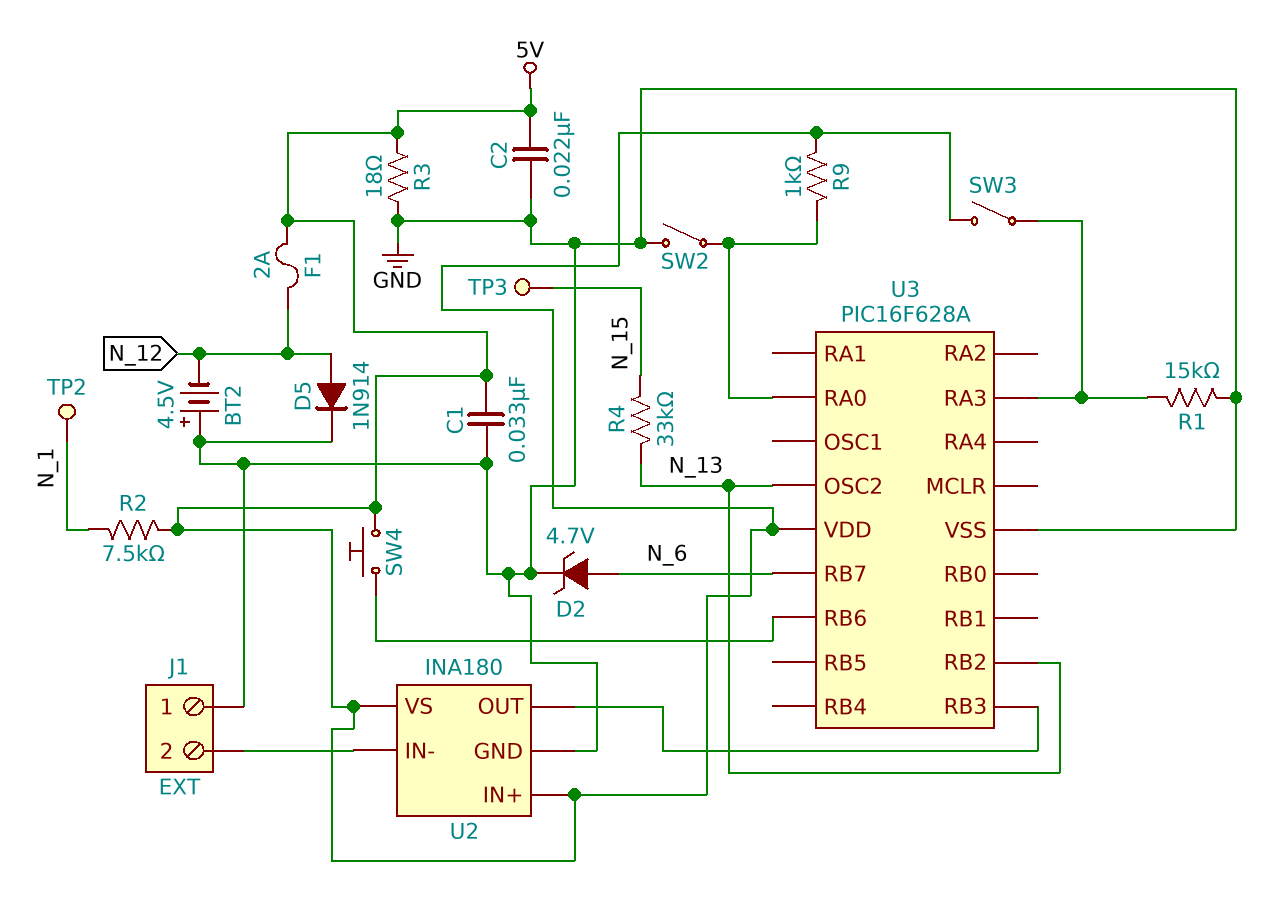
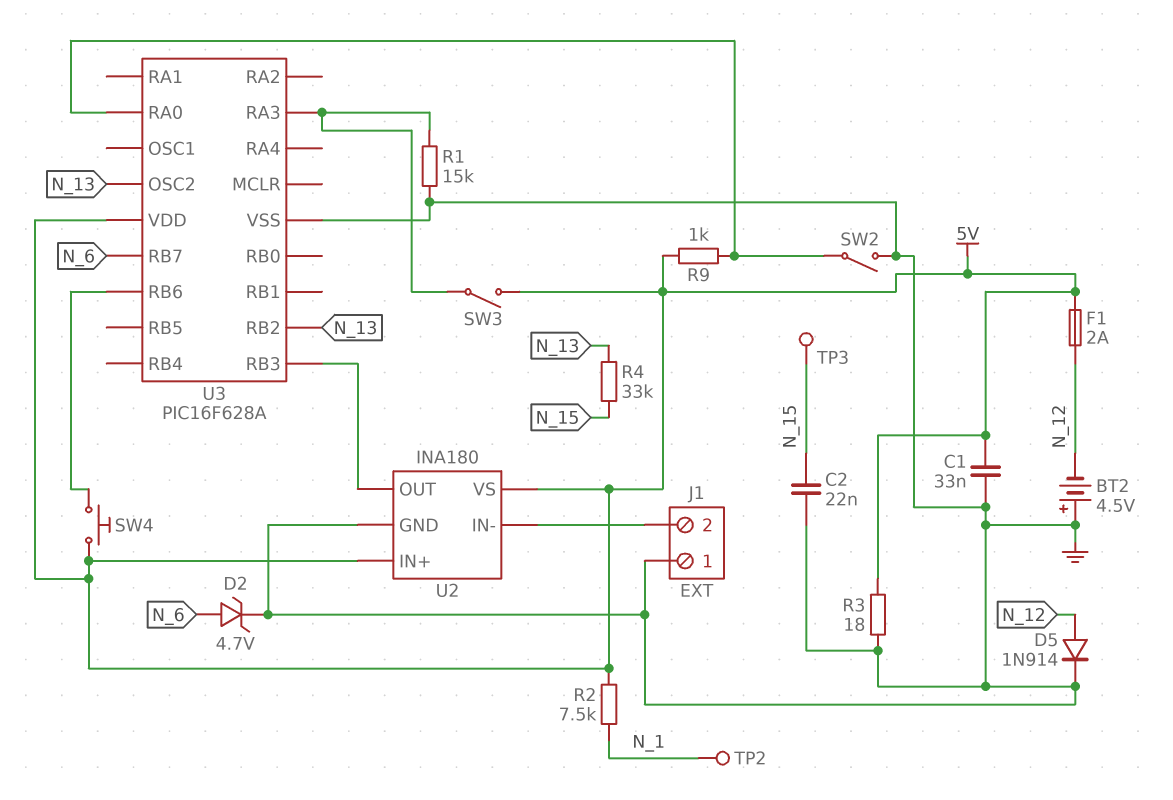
C2: 22nF (5V, GND) -> 22nF (GND, N_15)

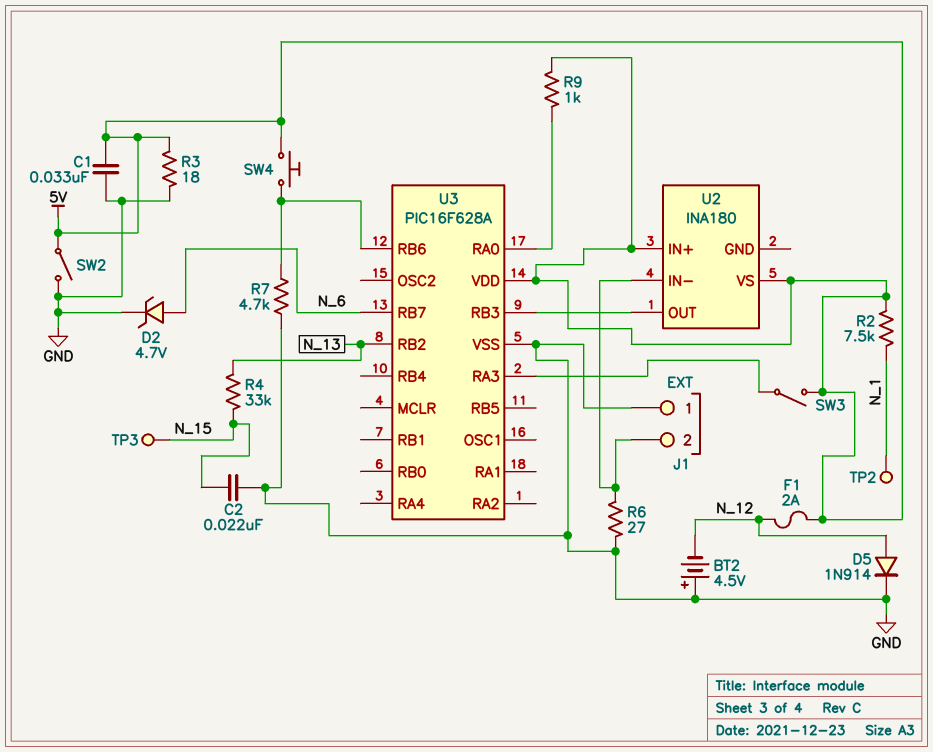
R1: 15k (GND, U3/RA3) -> none
R6: none -> 27 (GND, J1/2)
R7: none -> 4.7k (GND, U3/RB6)
SW2: switch (GND, U3/RA0) -> switch (5V, GND)
U2 pin GND: GND -> none
U3 pin OSC2: N_13 -> none

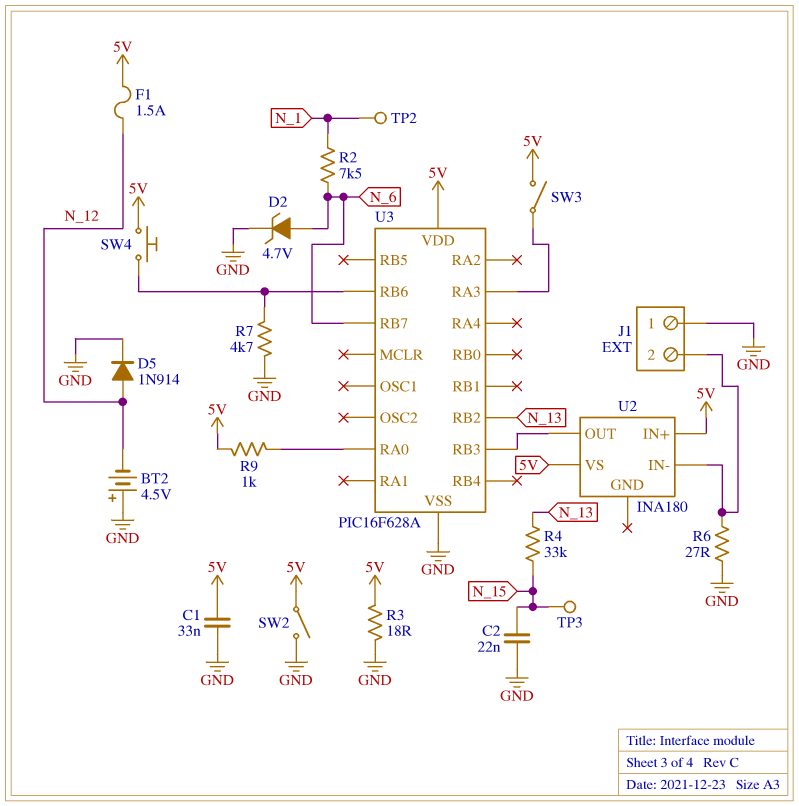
F1: 2A (5V, N_12) -> 1.5A (5V, N_12)
R2: 7.5k (5V, N_1) -> 7.5k (N_1, N_6)

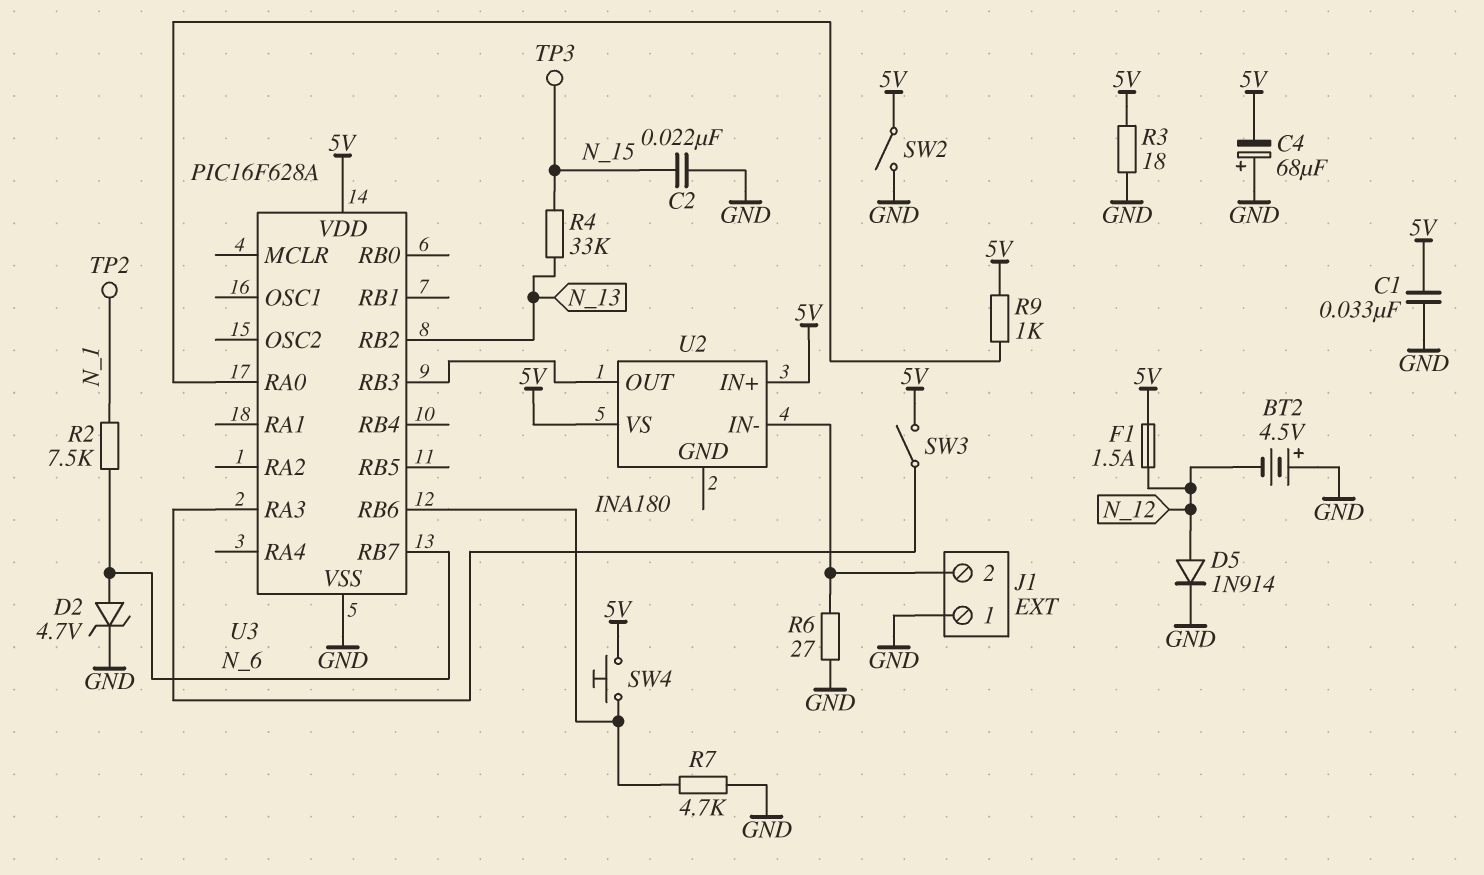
C4: none -> 68uF (plus GND, minus 5V)

